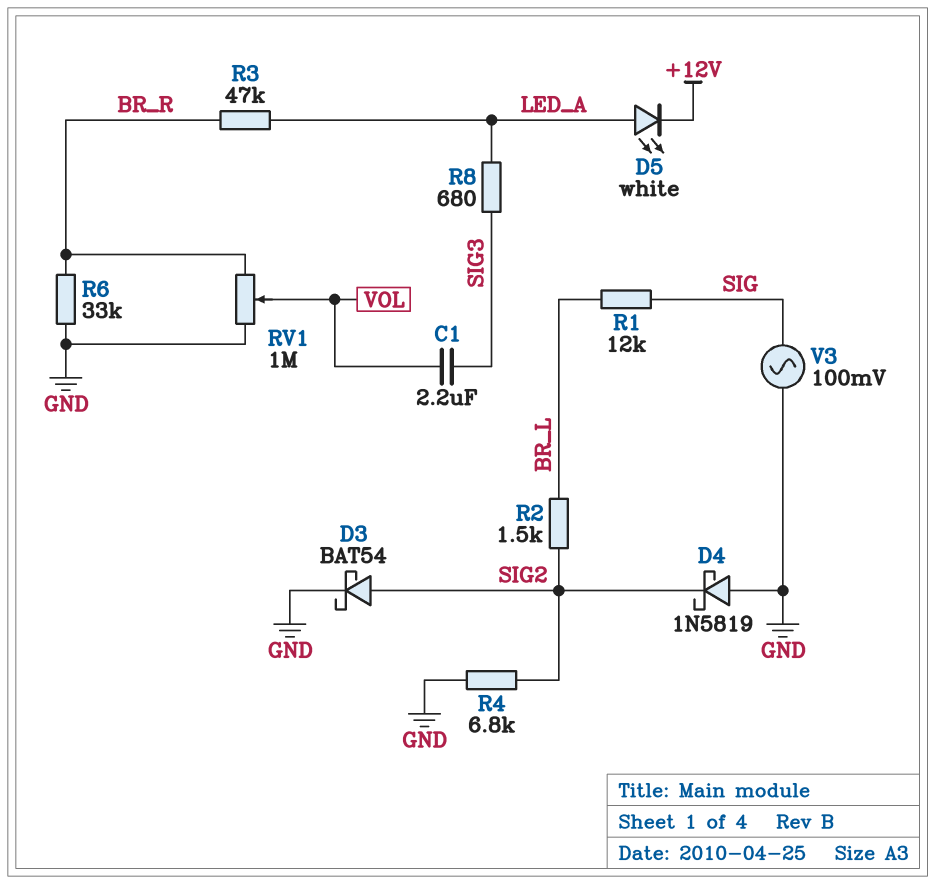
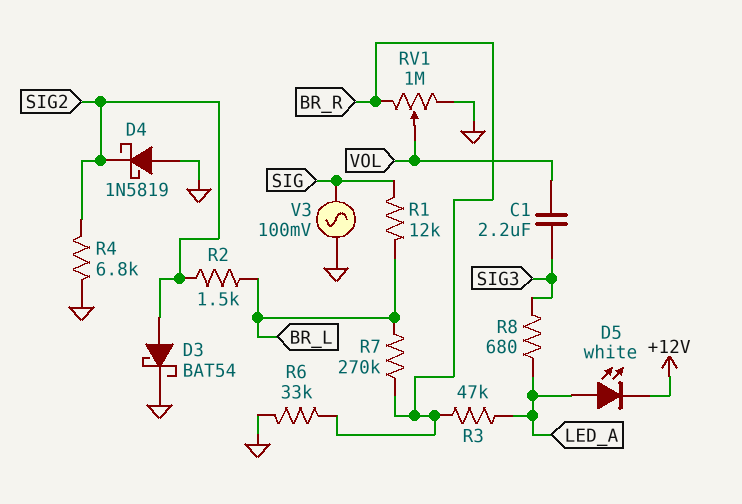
R7: none -> 270k (BR_L, BR_R)

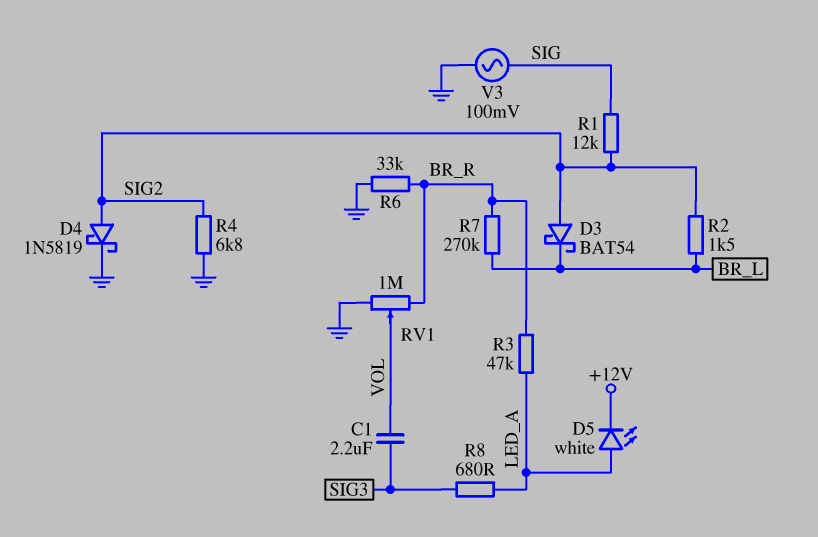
D3: schottky BAT54 (A SIG2, K GND) -> schottky BAT54 (A SIG2, K BR_L)
D4: schottky 1N5819 (A GND, K SIG2) -> schottky 1N5819 (A SIG2, K GND)
R1: 12k (BR_L, SIG) -> 12k (SIG, SIG2)

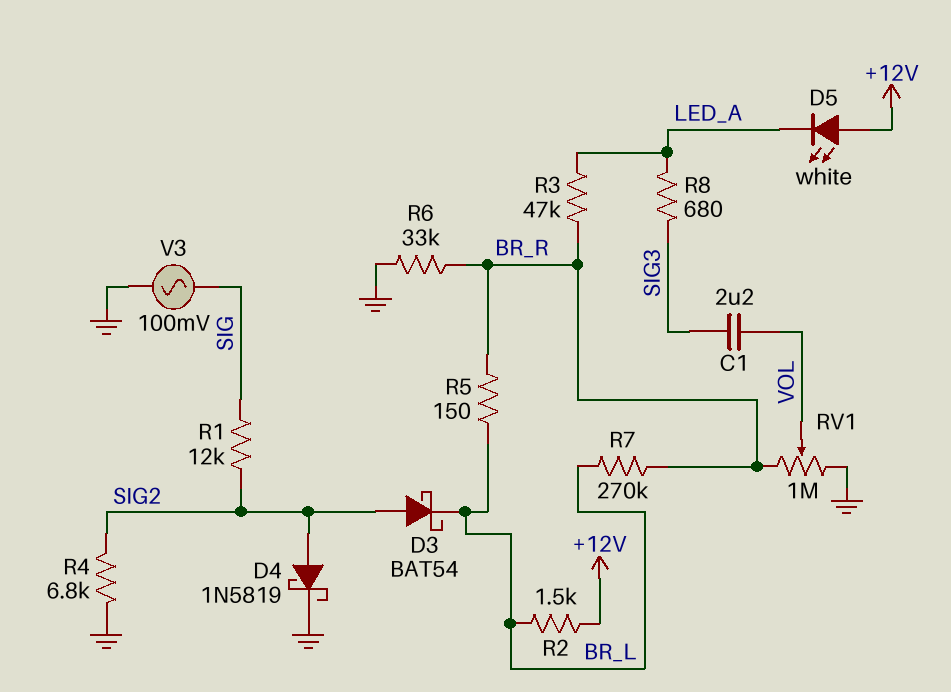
D5: LED white (A LED_A, K +12V) -> LED white (A +12V, K LED_A)
R2: 1.5k (BR_L, SIG2) -> 1.5k (+12V, BR_L)
R5: none -> 150 (BR_L, BR_R)

